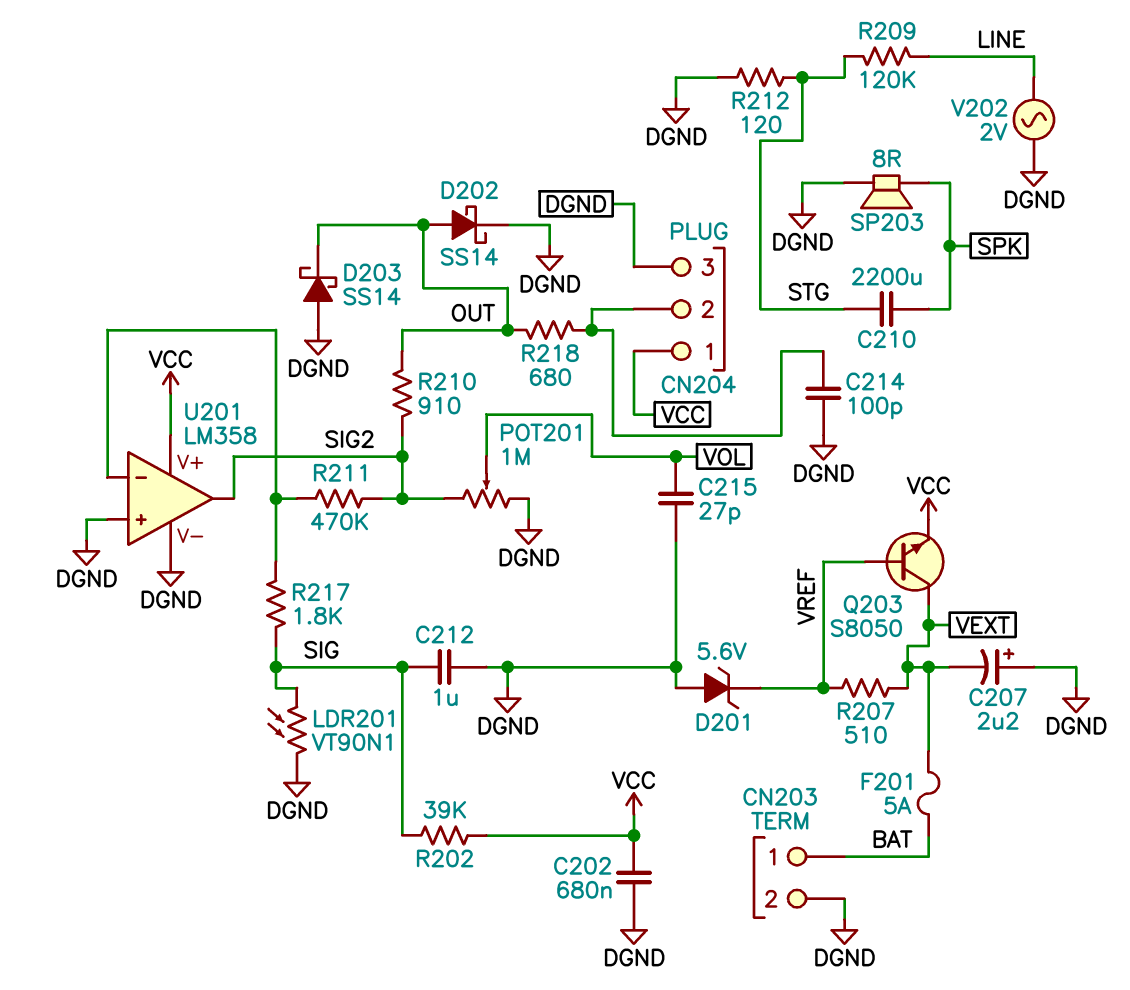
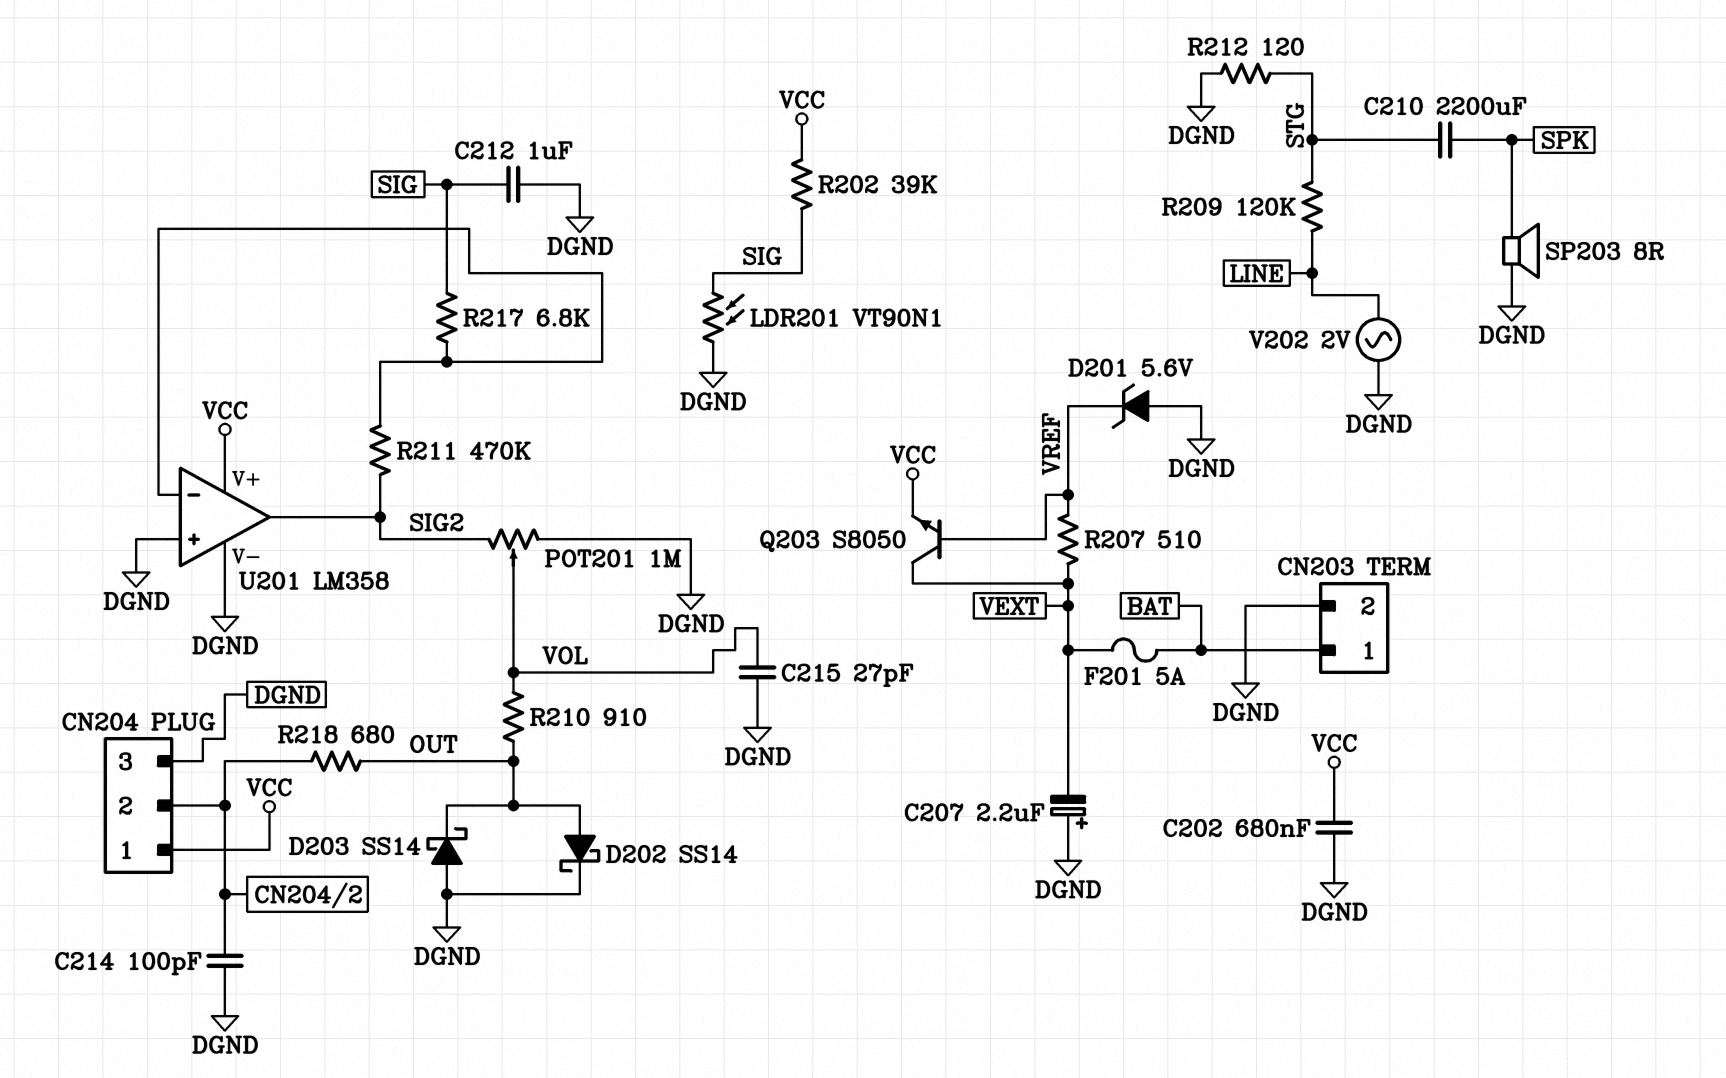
R210: 910 (OUT, SIG2) -> 910 (OUT, VOL)
R217: 1.8k (SIG, U201/in-) -> 6.8k (SIG, U201/in-)

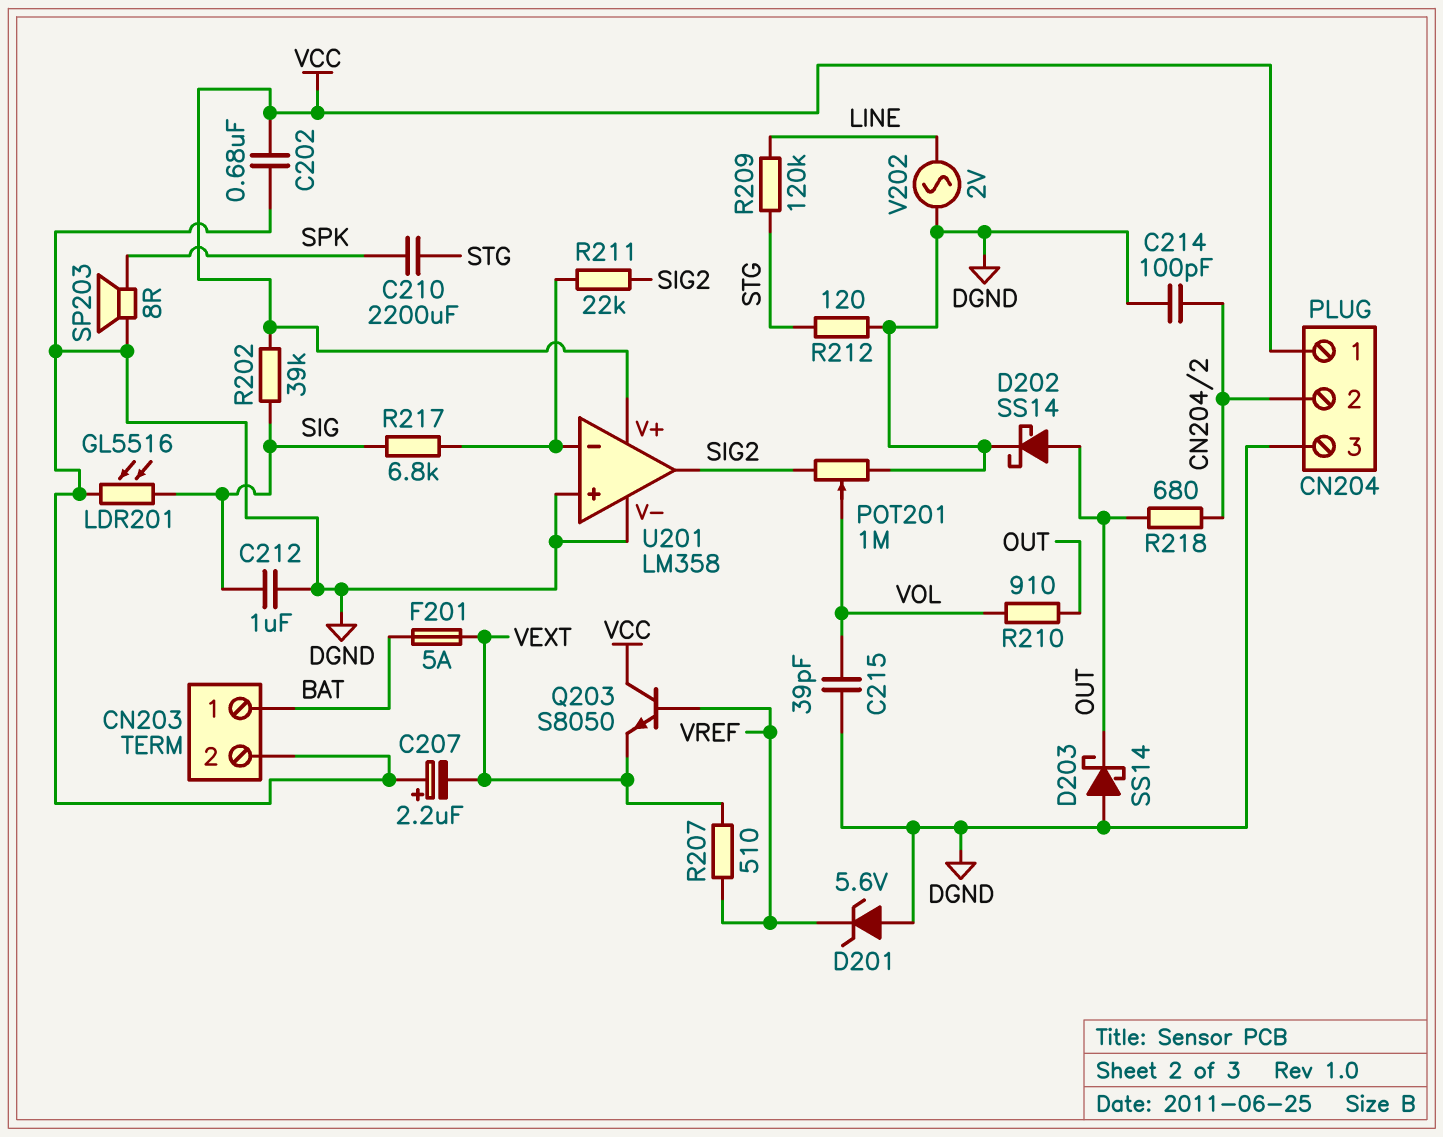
C215: 27pF (DGND, VOL) -> 39pF (DGND, VOL)
LDR201: VT90N1 (DGND, SIG) -> GL5516 (DGND, SIG)
Q203: NPN S8050 (B VREF, C VEXT, E VCC) -> NPN S8050 (B VREF, C VCC, E VEXT)
R211: 470k (SIG2, U201/in-) -> 22k (SIG2, U201/in-)

